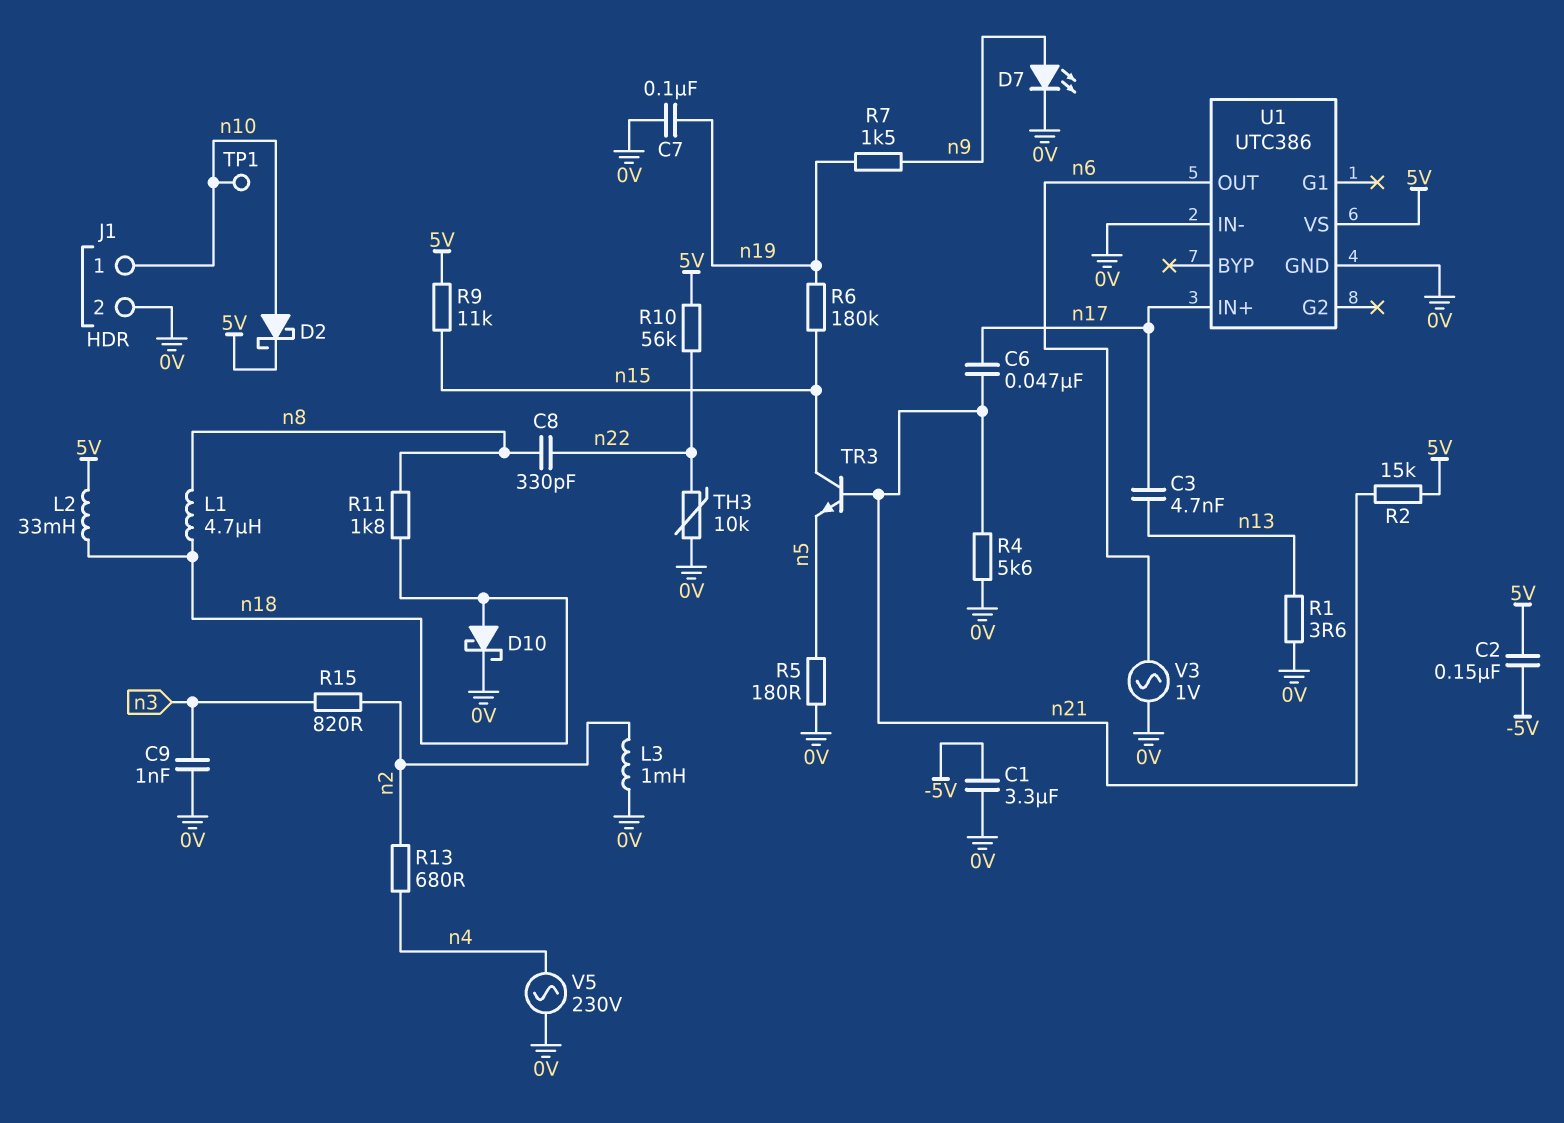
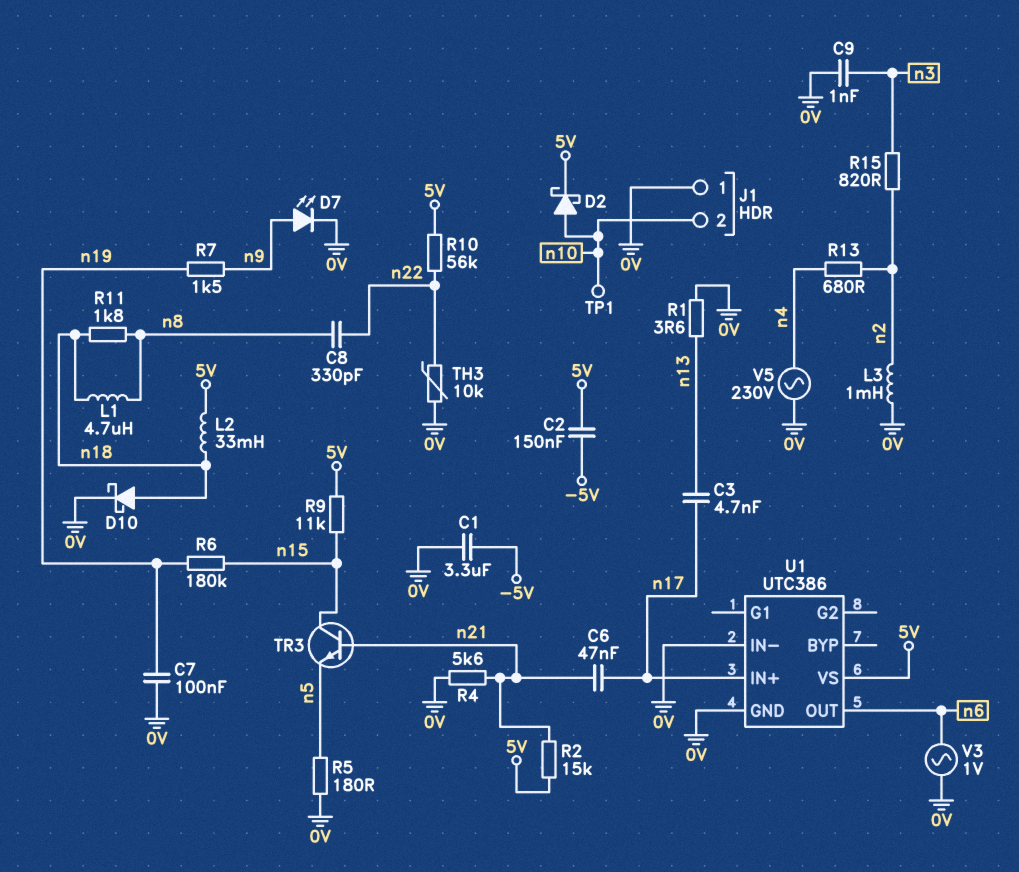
J1 pin 1: n10 -> 0V
J1 pin 2: 0V -> n10

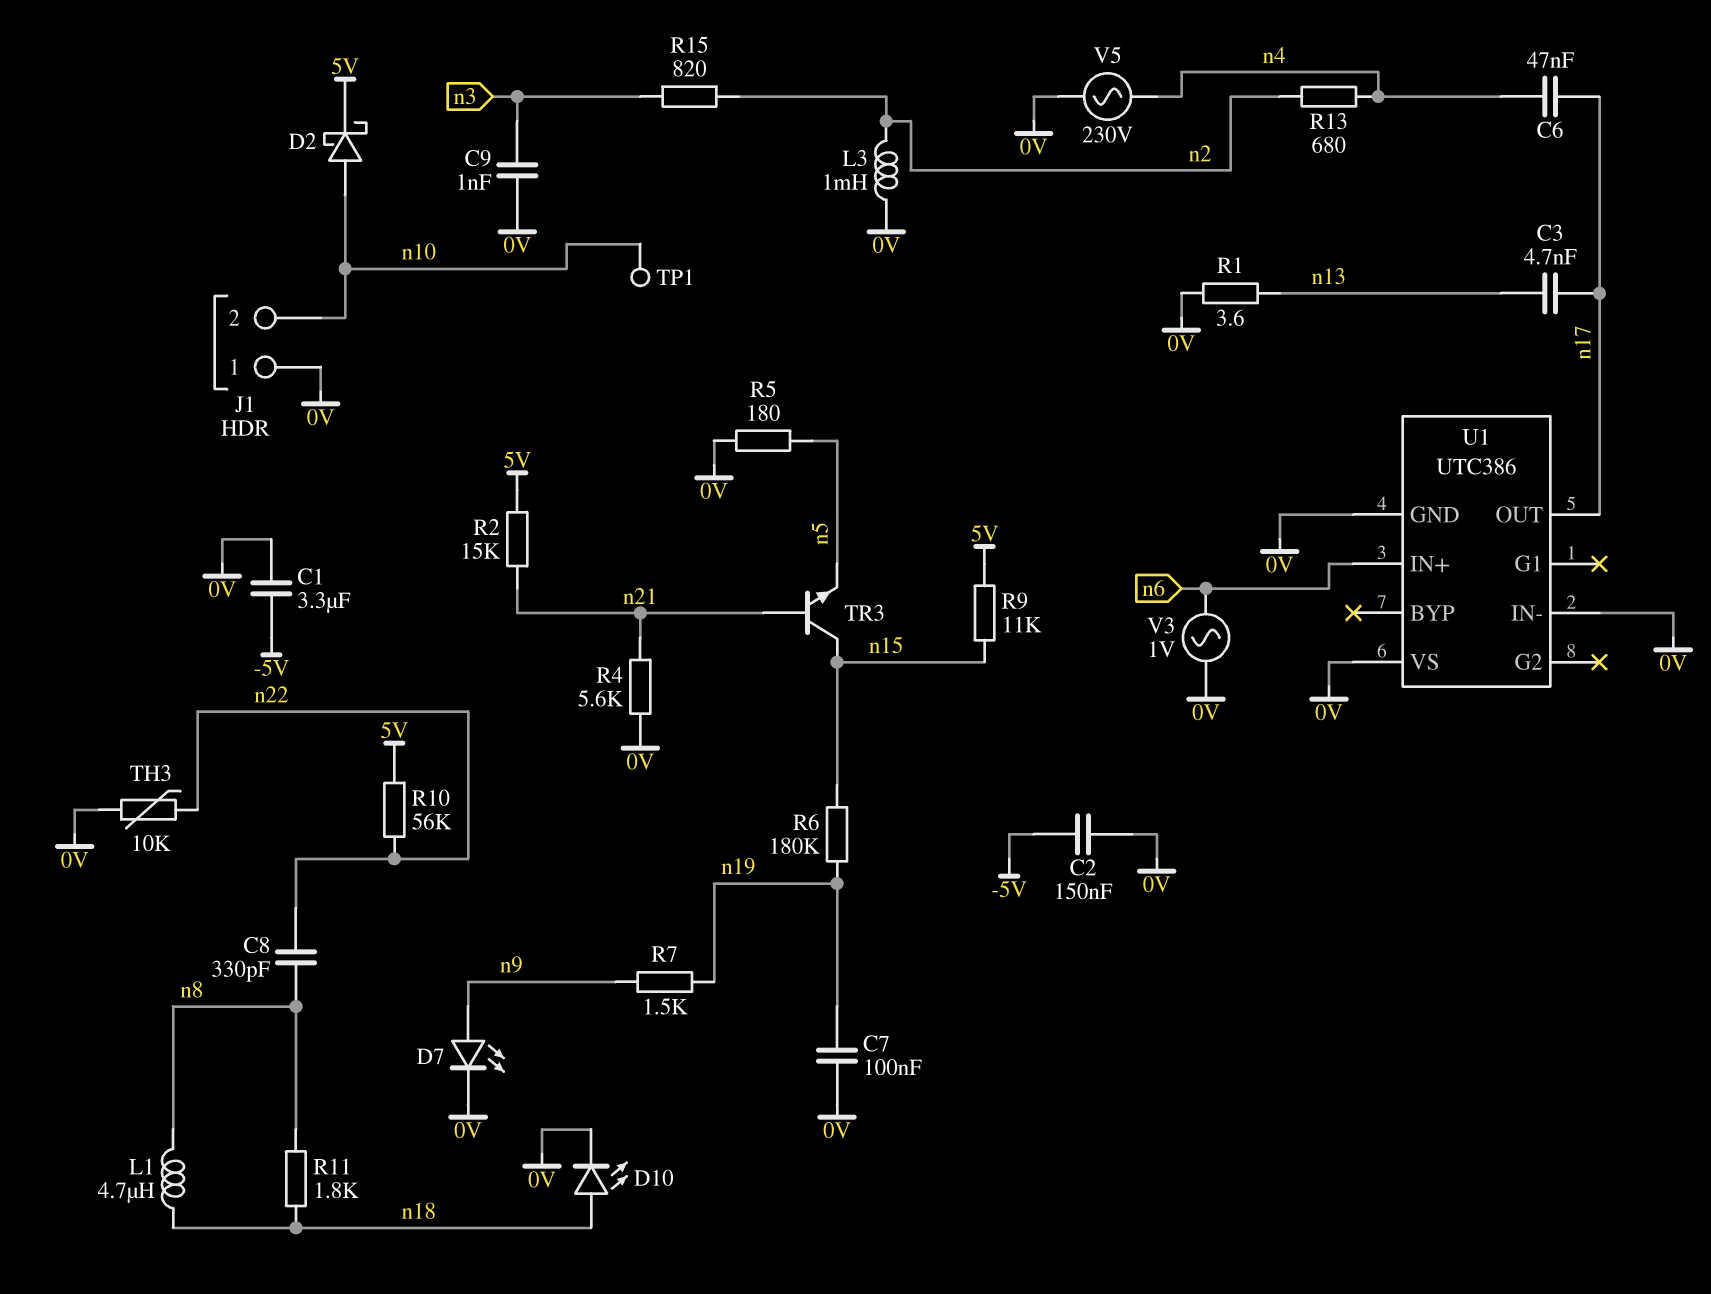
C2: 150nF (-5V, 5V) -> 150nF (-5V, 0V)
C6: 47nF (n17, n21) -> 47nF (n4, n17)
D10: schottky (A n18, K 0V) -> LED (A n18, K 0V)
L2: 33mH (5V, n18) -> none
U1 pin IN+: n17 -> n6
U1 pin OUT: n6 -> n17
U1 pin VS: 5V -> 0V

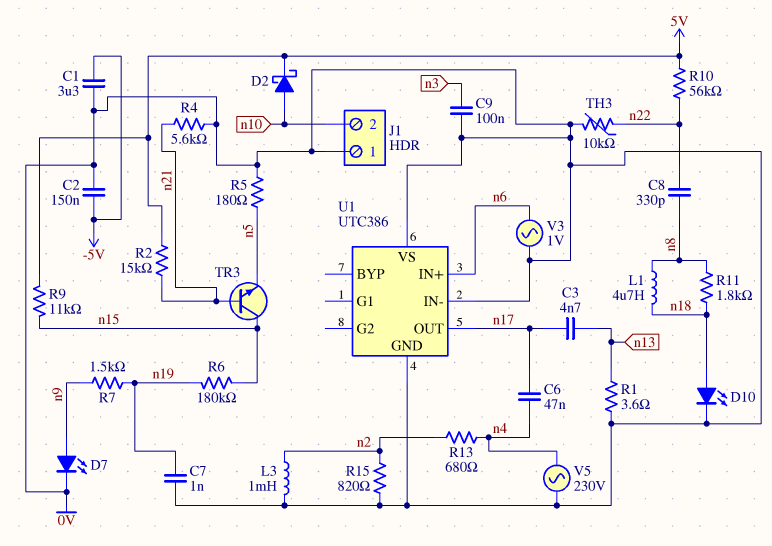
C7: 100nF (0V, n19) -> 1nF (0V, n19)
C9: 1nF (0V, n3) -> 100nF (0V, n3)
R15: 820 (n2, n3) -> 820 (0V, n2)
TP1: test point (n10) -> none

